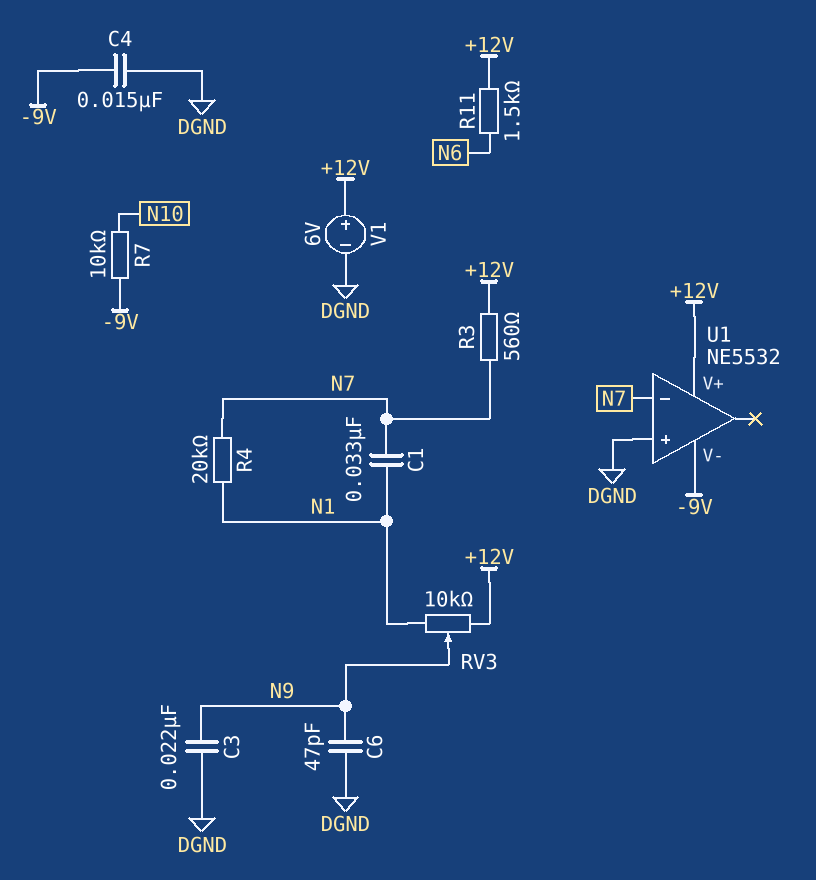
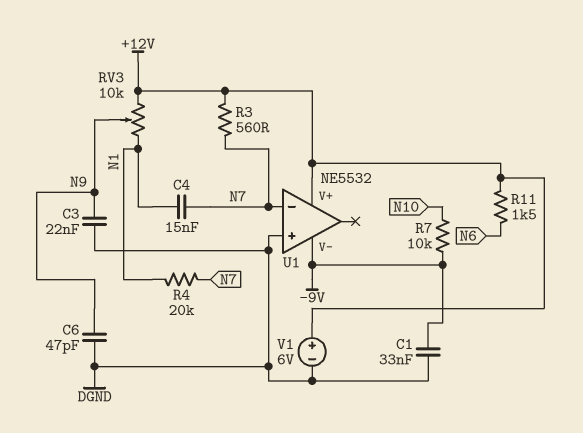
C1: 33nF (N1, N7) -> 33nF (-9V, DGND)
C4: 15nF (-9V, DGND) -> 15nF (N1, N7)

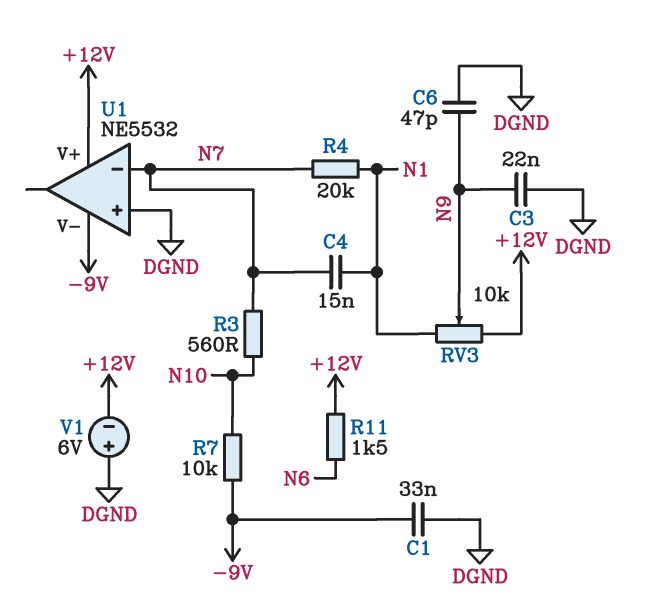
R3: 560 (+12V, N7) -> 560 (N7, N10)
V1: 6V (plus +12V, minus DGND) -> 6V (plus DGND, minus +12V)

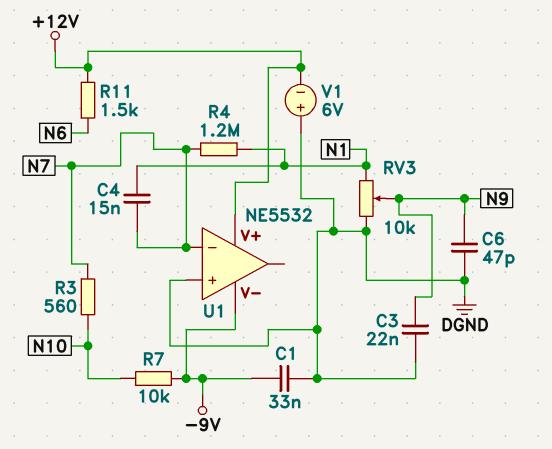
R4: 20k (N1, N7) -> 1.2M (N1, N7)
RV3: 10k (+12V, N1, wiper N9) -> 10k (DGND, N1, wiper N9)

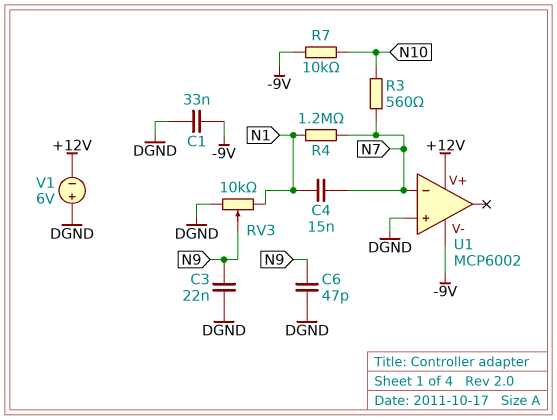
R11: 1.5k (+12V, N6) -> none
U1: NE5532 -> MCP6002

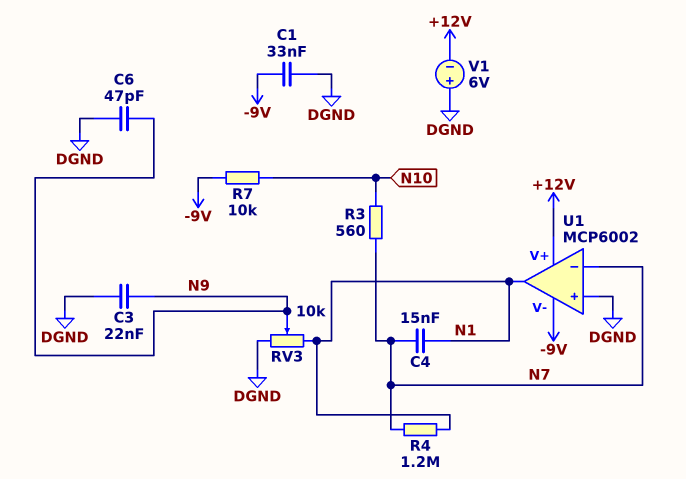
U1 pin out: none -> N1

